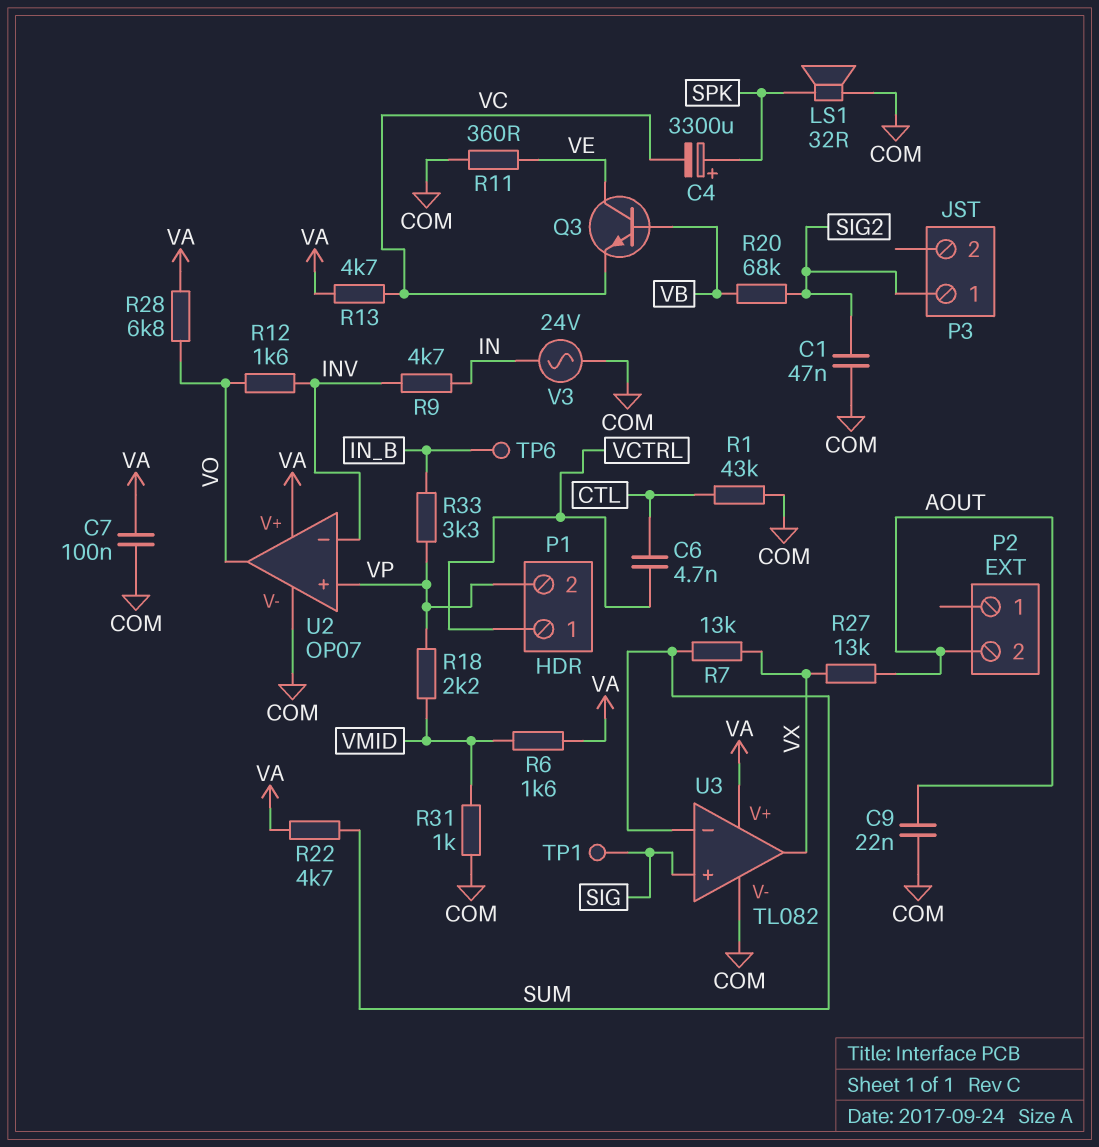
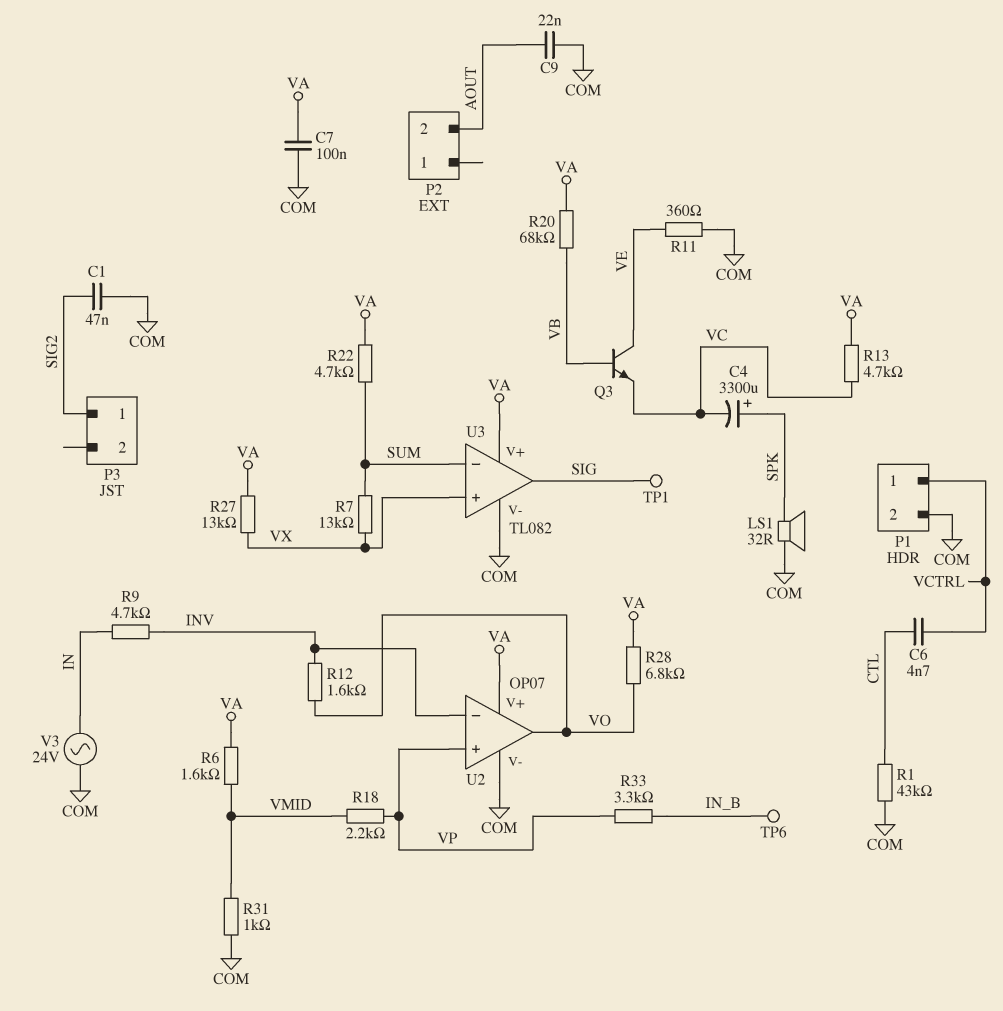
P1 pin 2: VP -> COM
R20: 68k (SIG2, VB) -> 68k (VA, VB)
R27: 13k (AOUT, VX) -> 13k (VA, VX)
U3 pin in+: SIG -> VX
U3 pin out: VX -> SIG

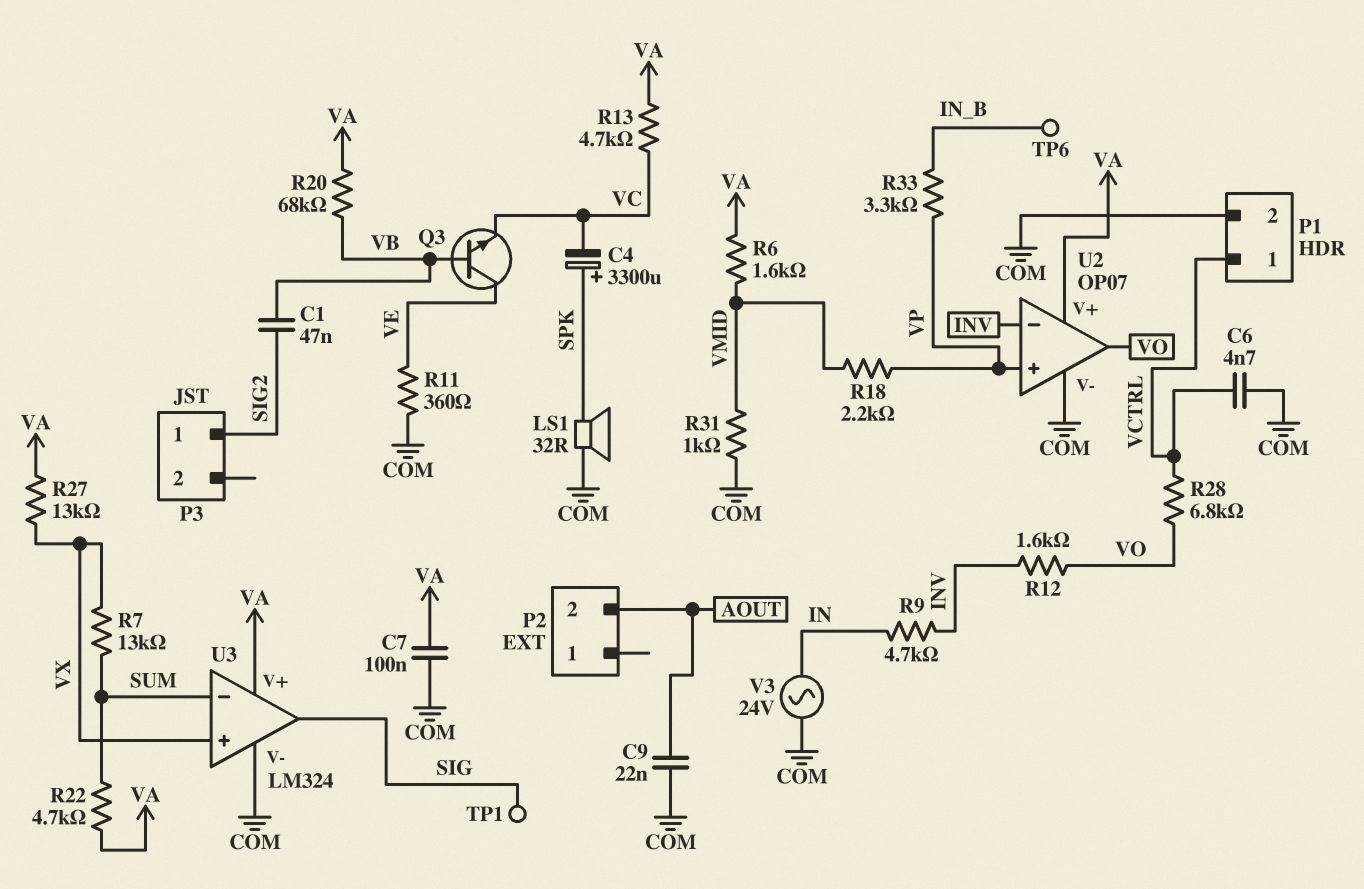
C1: 47nF (COM, SIG2) -> 47nF (SIG2, VB)
C6: 4.7nF (CTL, VCTRL) -> 4.7nF (COM, VCTRL)
R1: 43k (COM, CTL) -> none
R28: 6.8k (VA, VO) -> 6.8k (VCTRL, VO)
U3: TL082 -> LM324

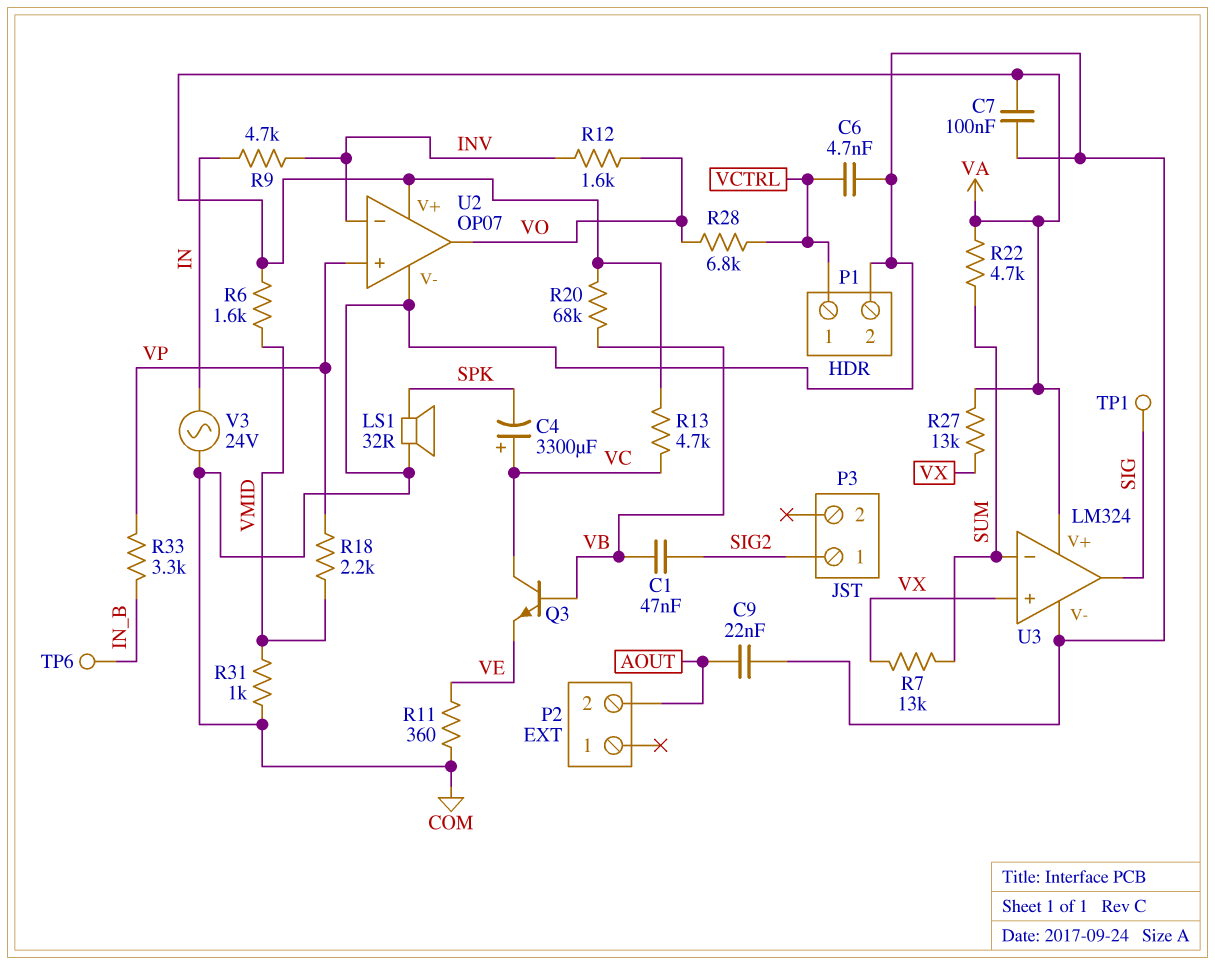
C4: 3300uF (plus SPK, minus VC) -> 3300uF (plus VC, minus SPK)
Q3: NPN (B VB, C VE, E VC) -> NPN (B VB, C VC, E VE)

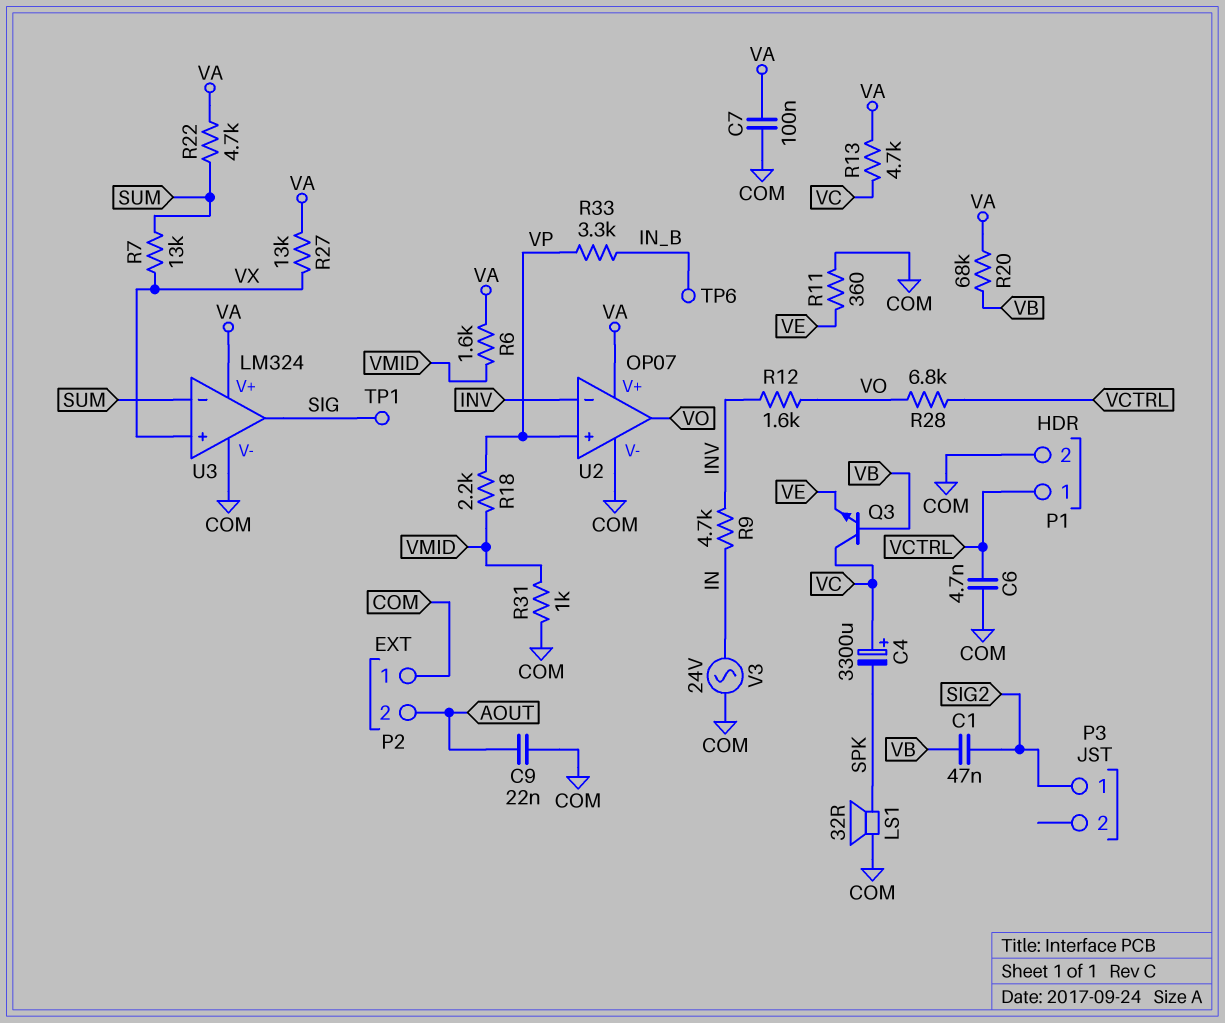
P2 pin 1: none -> COM

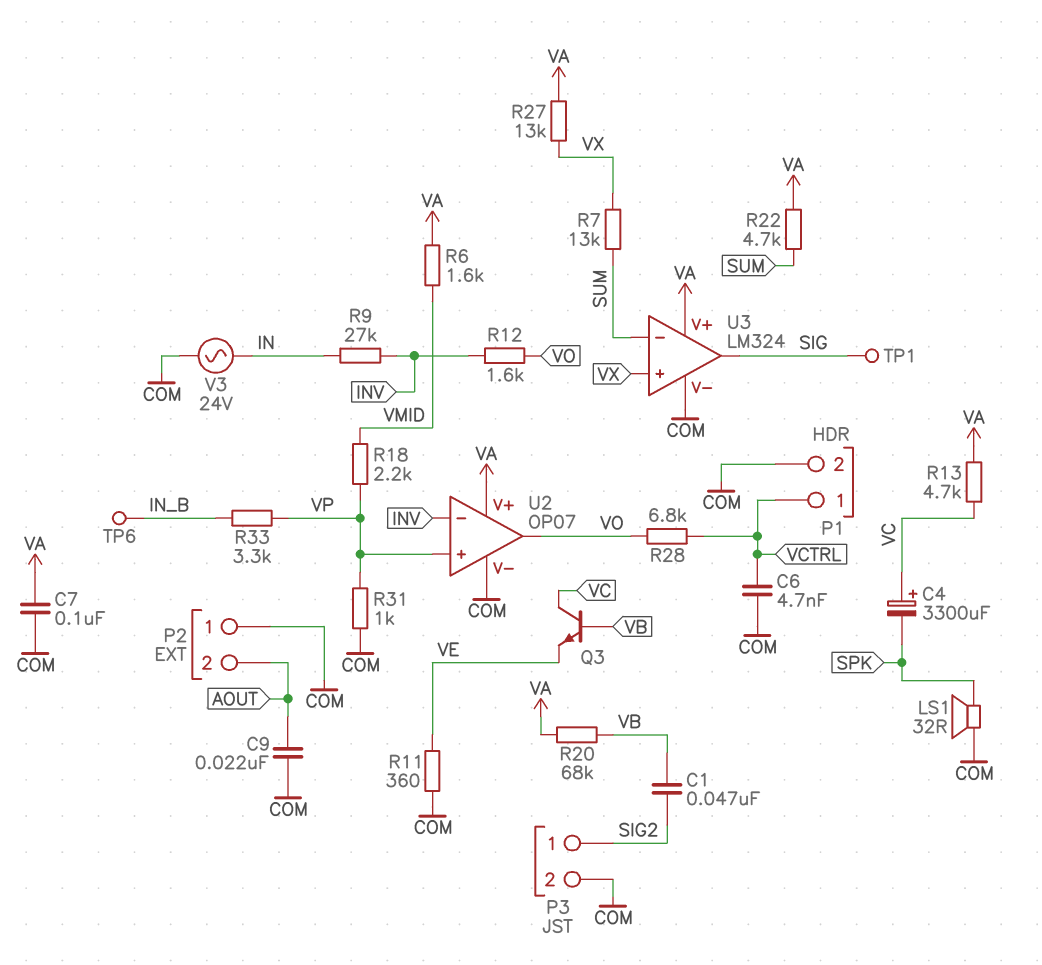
P3 pin 2: none -> COM
R9: 4.7k (IN, INV) -> 27k (IN, INV)
R31: 1k (COM, VMID) -> 1k (COM, VP)

